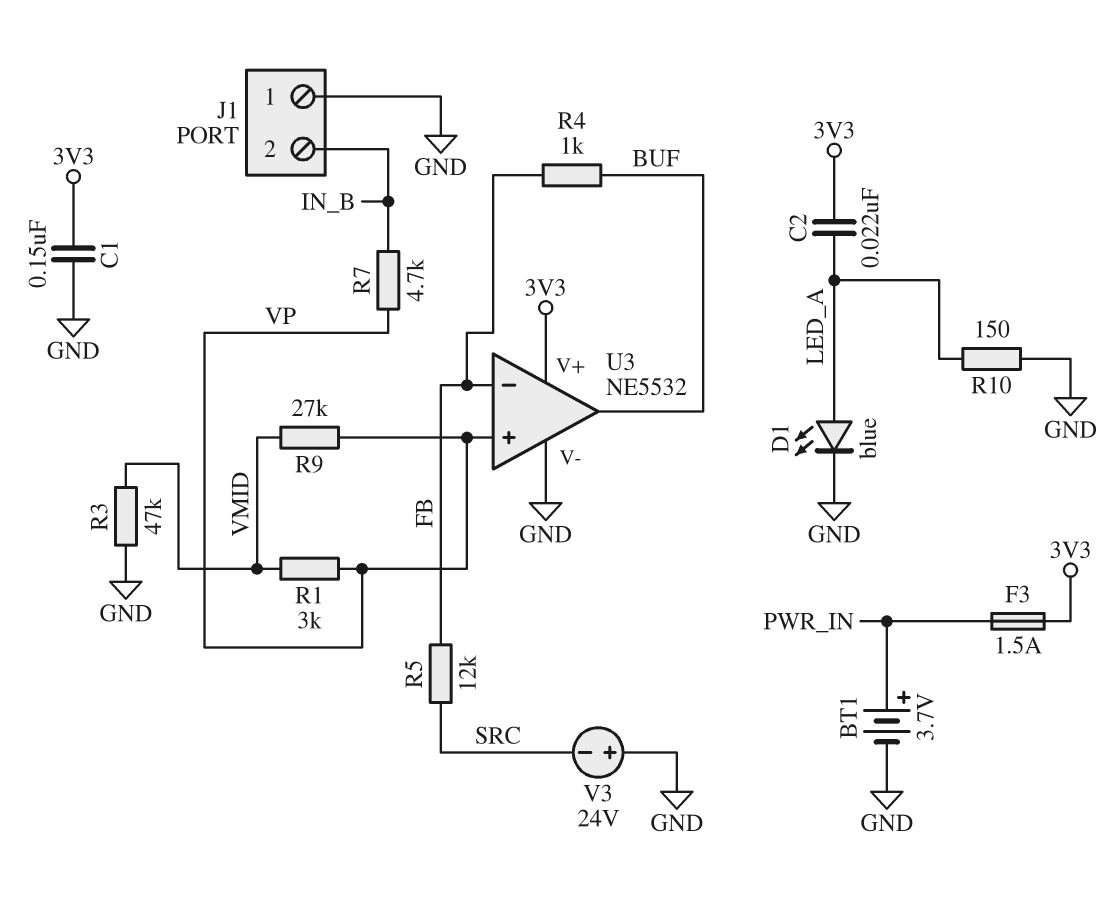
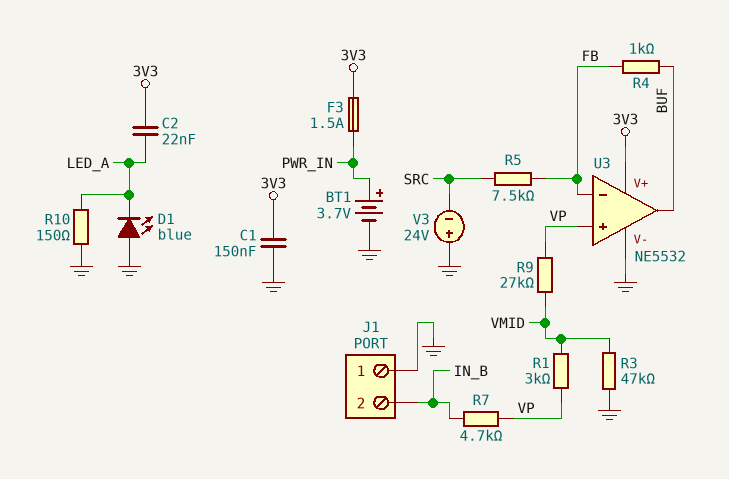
D1: LED blue (A LED_A, K GND) -> LED blue (A GND, K LED_A)
R5: 12k (FB, SRC) -> 7.5k (FB, SRC)

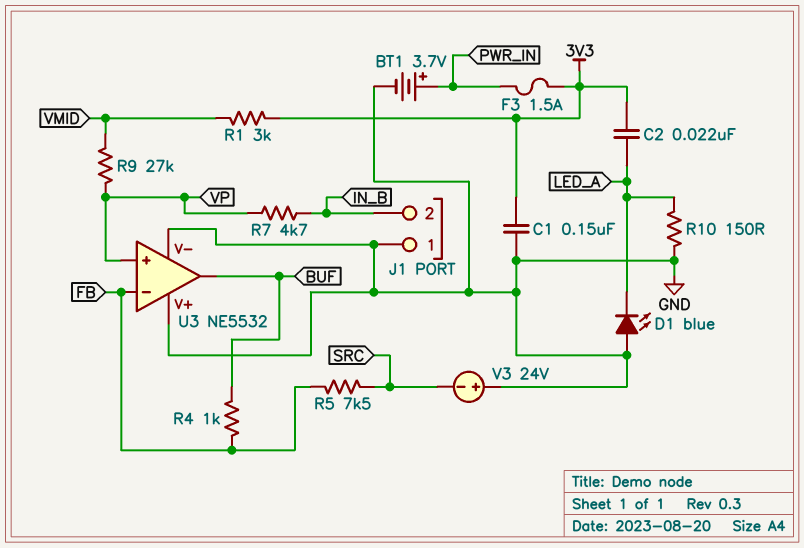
R1: 3k (VMID, VP) -> 3k (3V3, VMID)
R3: 47k (GND, VMID) -> none
U3 pin V+: 3V3 -> GND

